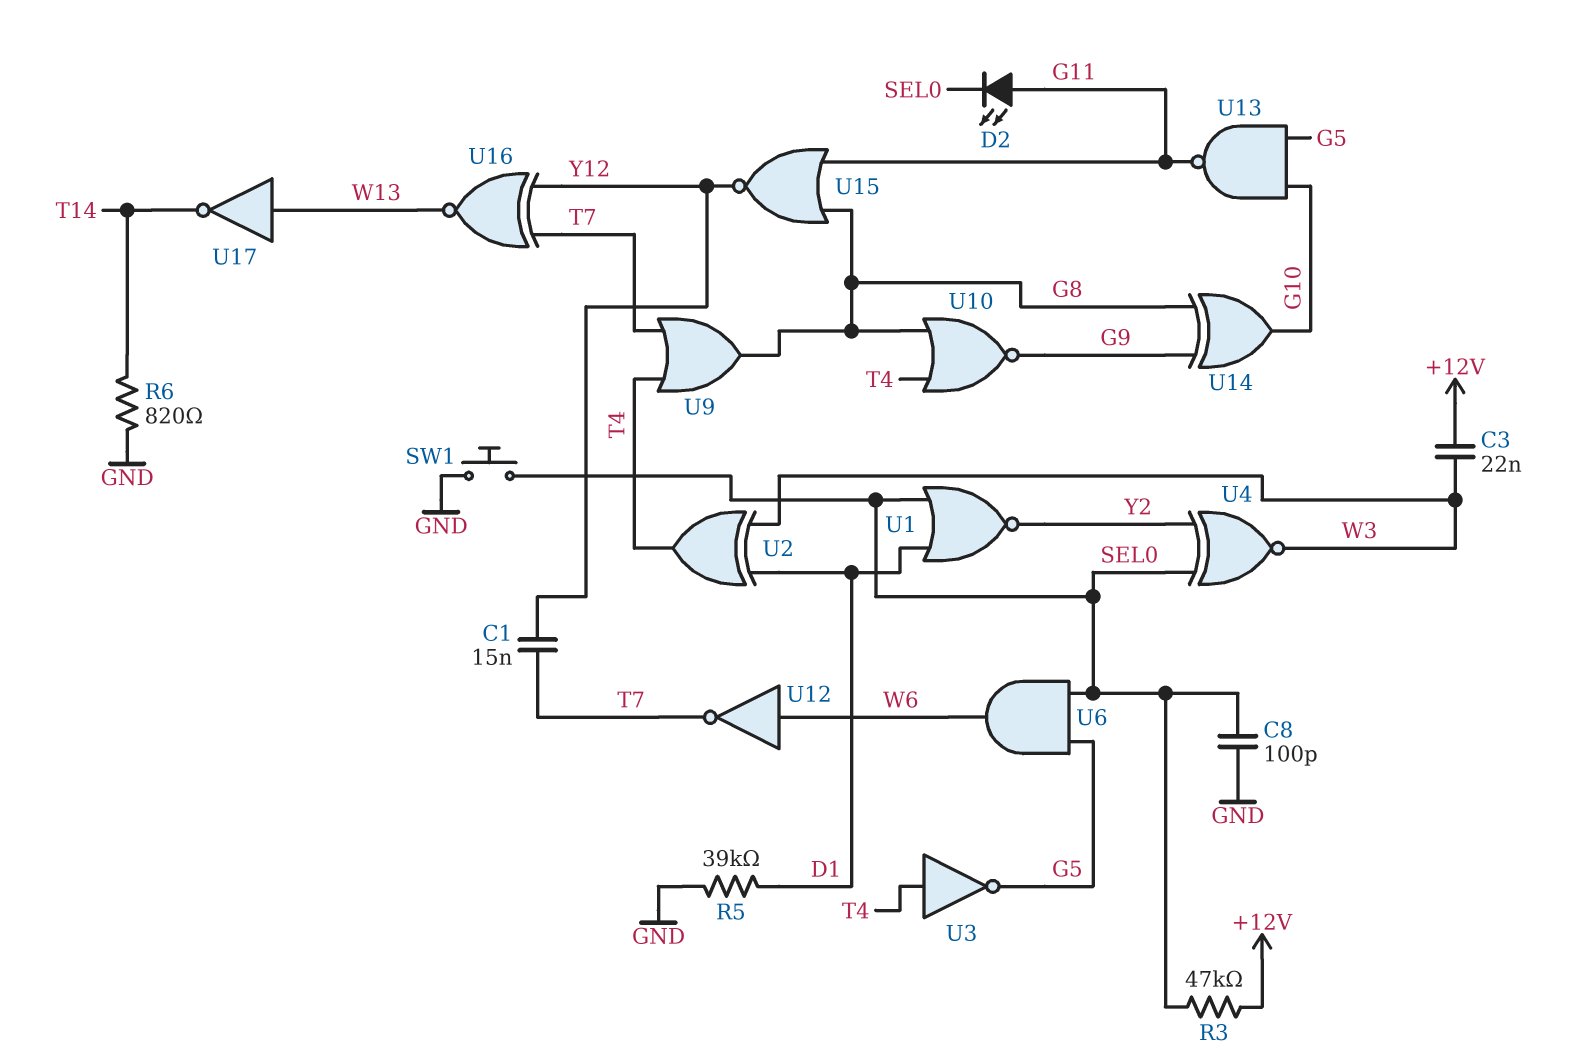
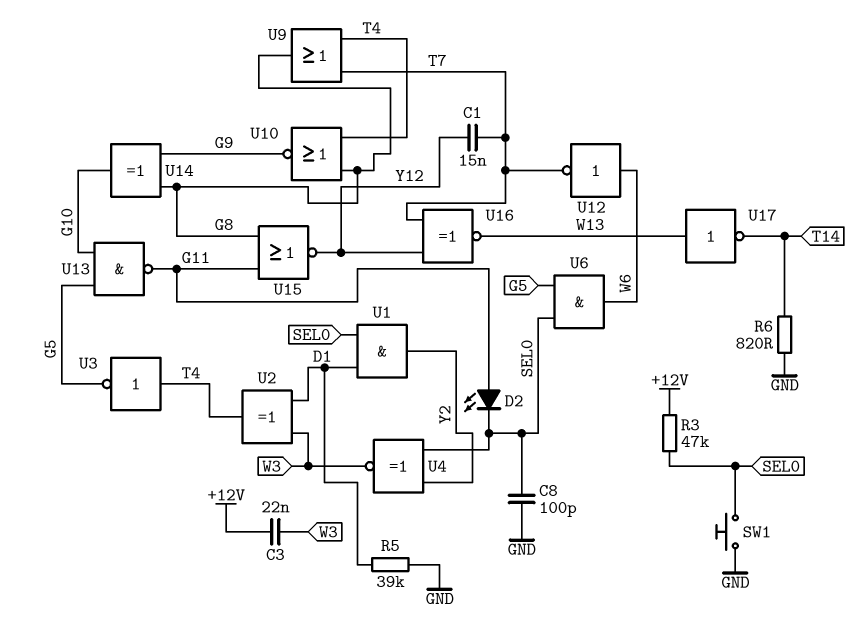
U1: NOR (in D1, in SEL0, out Y2) -> AND (in D1, in SEL0, out Y2)

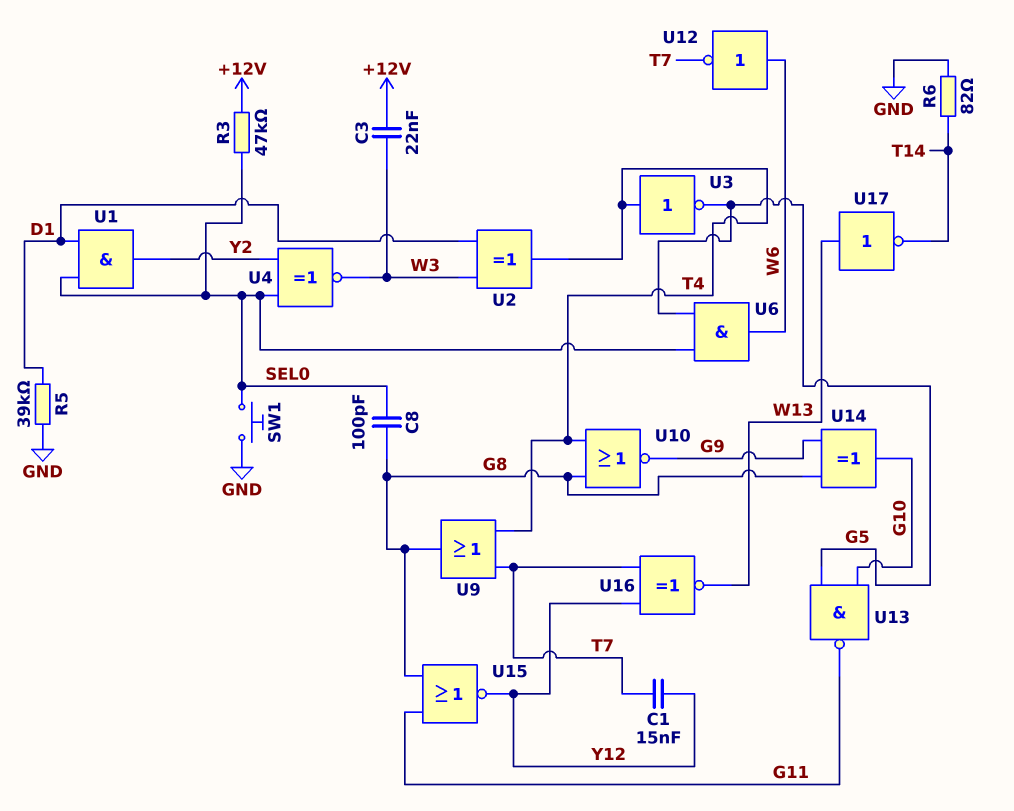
C8: 100pF (GND, SEL0) -> 100pF (G8, SEL0)
D2: LED (A G11, K SEL0) -> none
R6: 820 (GND, T14) -> 82 (GND, T14)

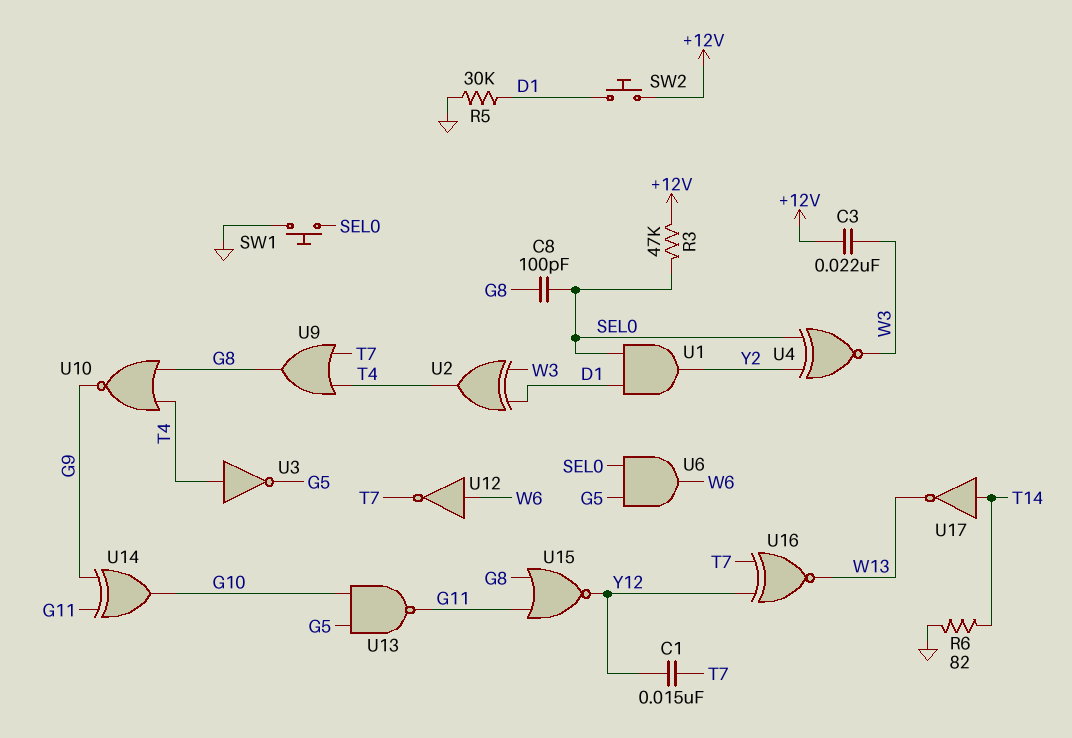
R5: 39k (D1, GND) -> 30k (D1, GND)
SW2: none -> button (+12V, D1)
U14: XOR (in G8, in G9, out G10) -> XOR (in G9, in G11, out G10)
U17: NOT (in W13, out T14) -> NOT (in T14, out W13)

